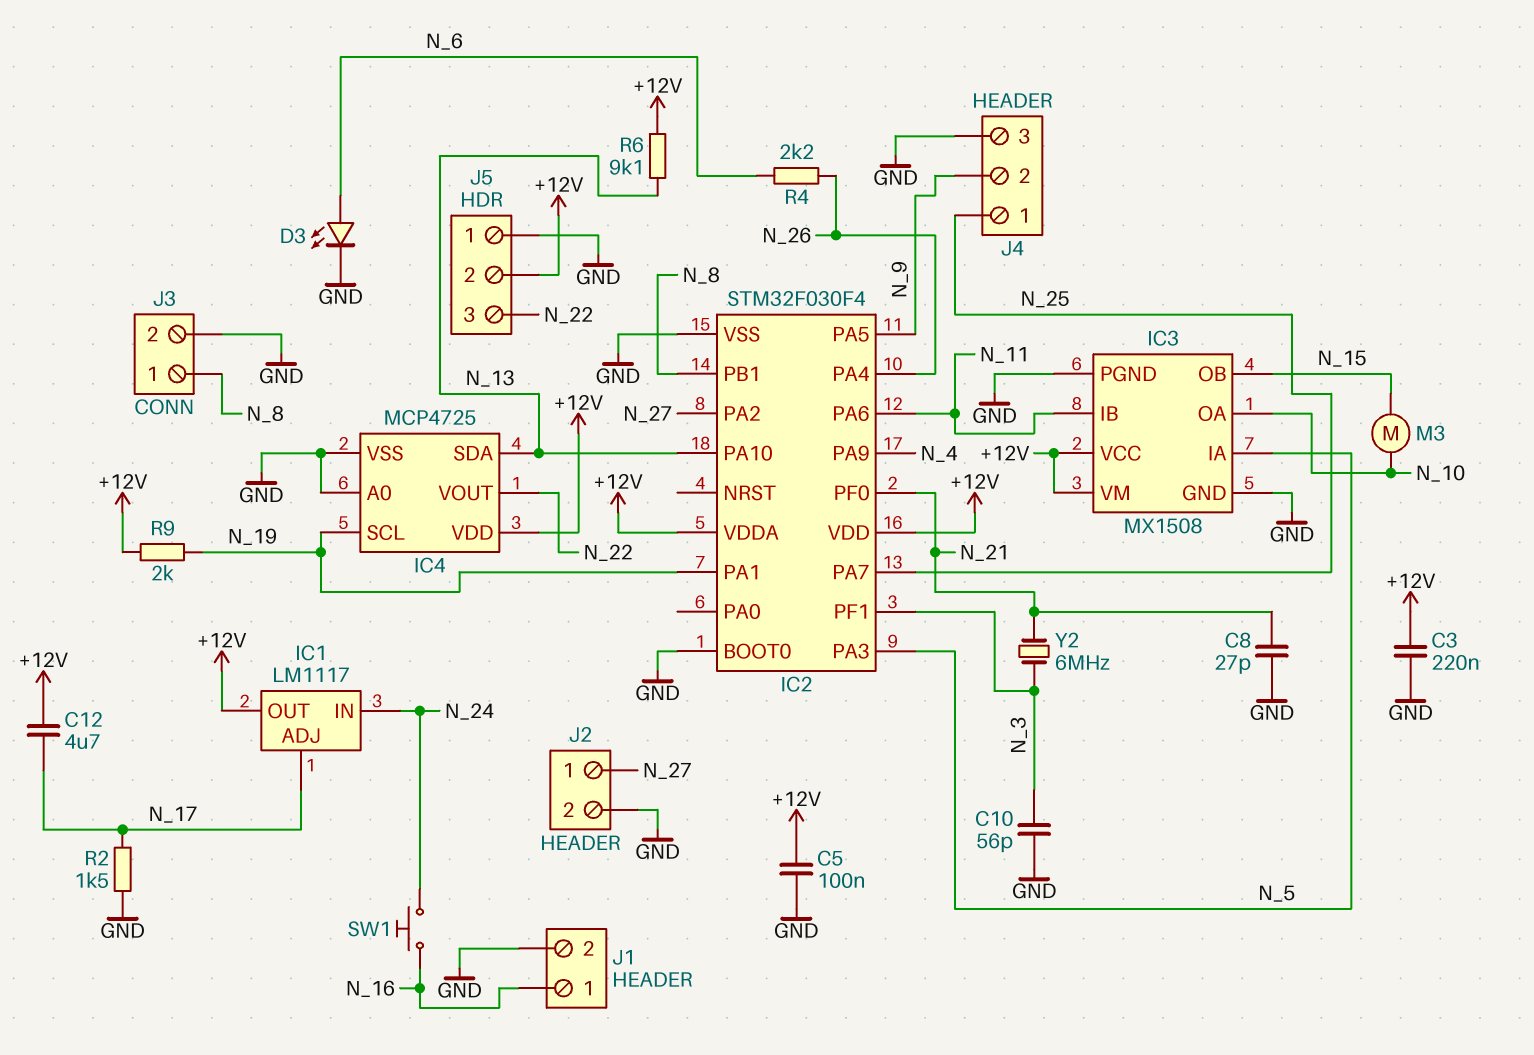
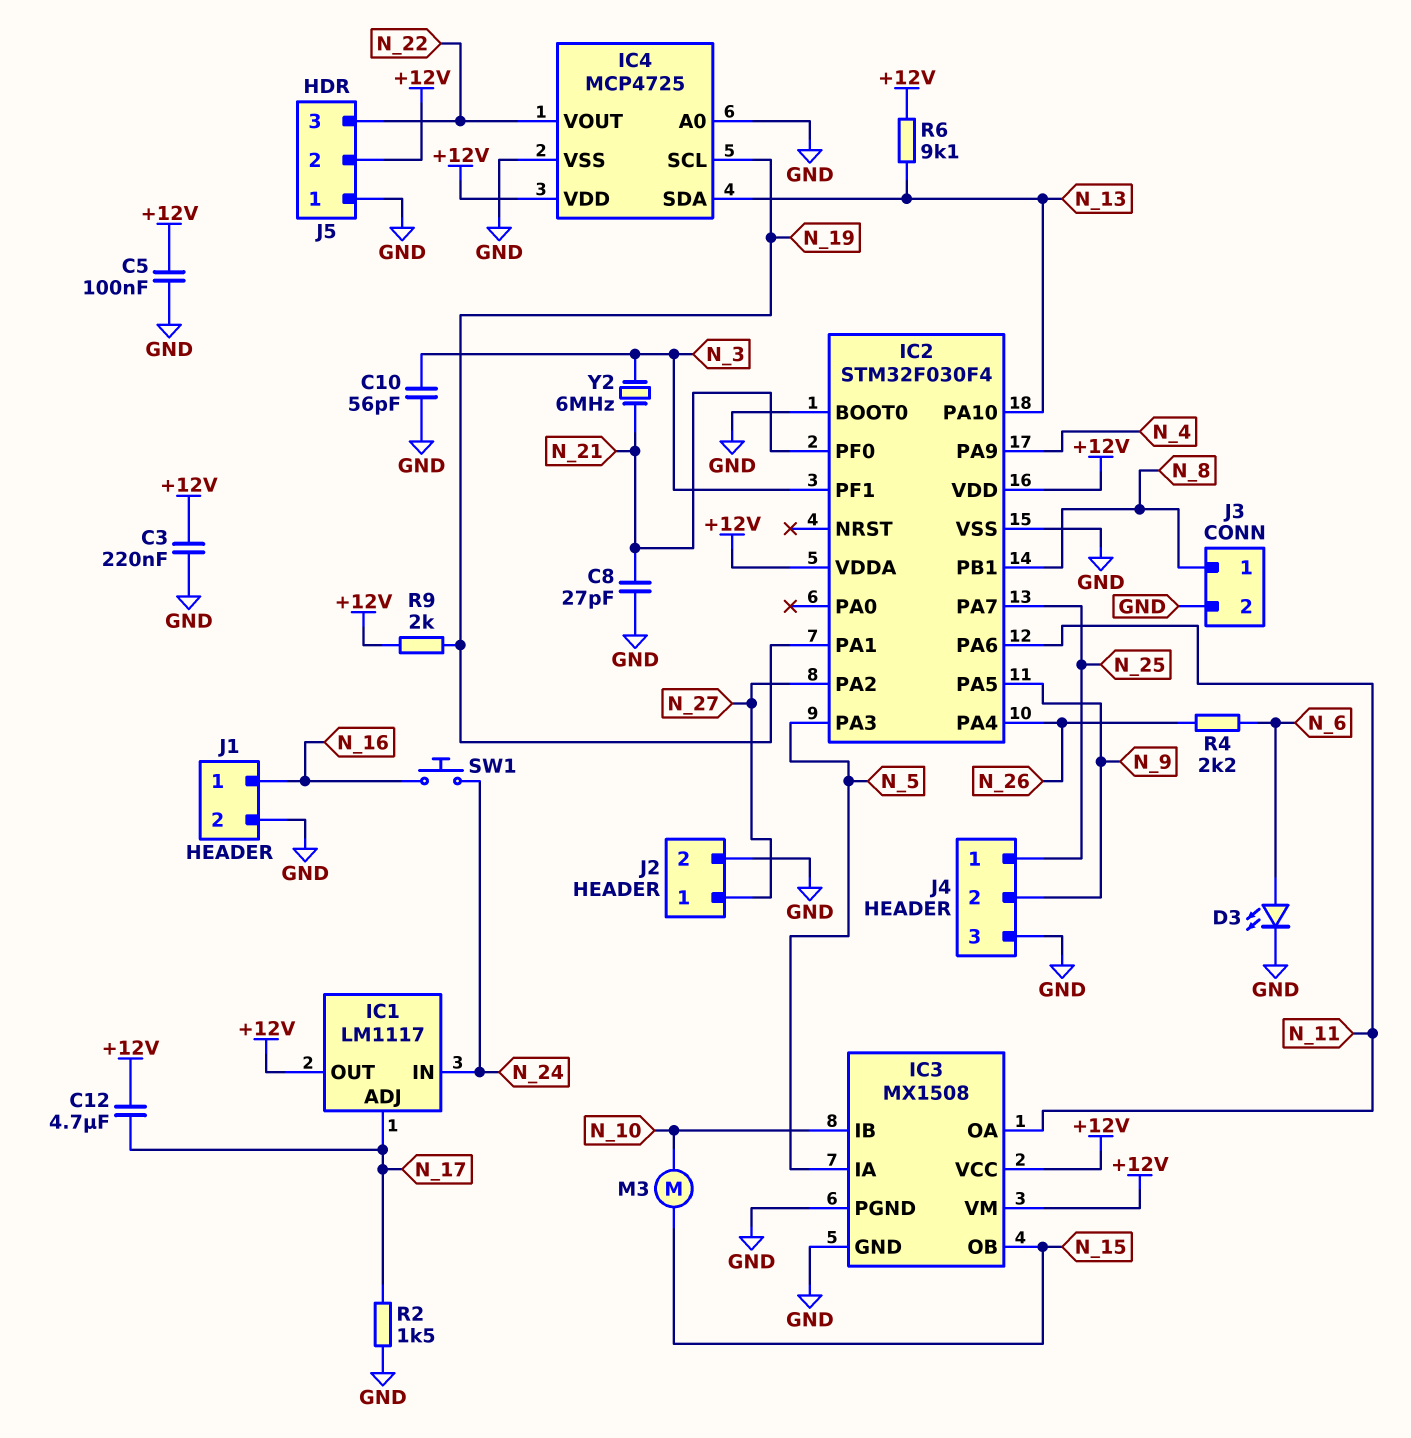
IC3 pin IB: N_11 -> N_10
IC3 pin OA: N_10 -> N_11

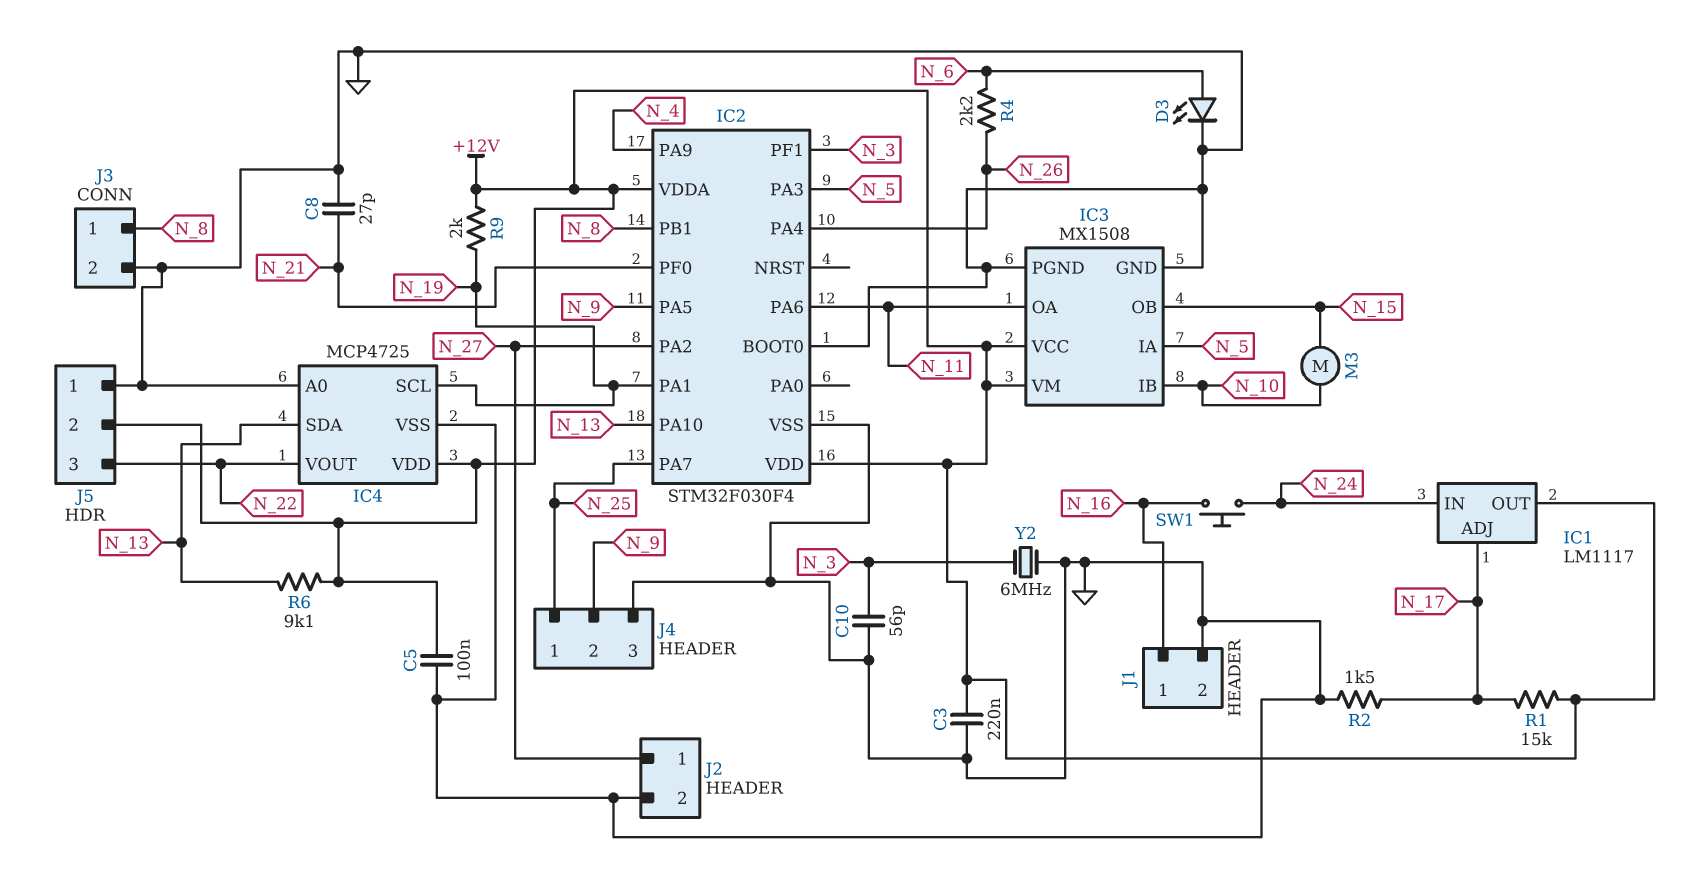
C12: 4.7uF (+12V, N_17) -> none
R1: none -> 15k (+12V, N_17)
Y2: 6MHz (N_3, N_21) -> 6MHz (GND, N_3)

